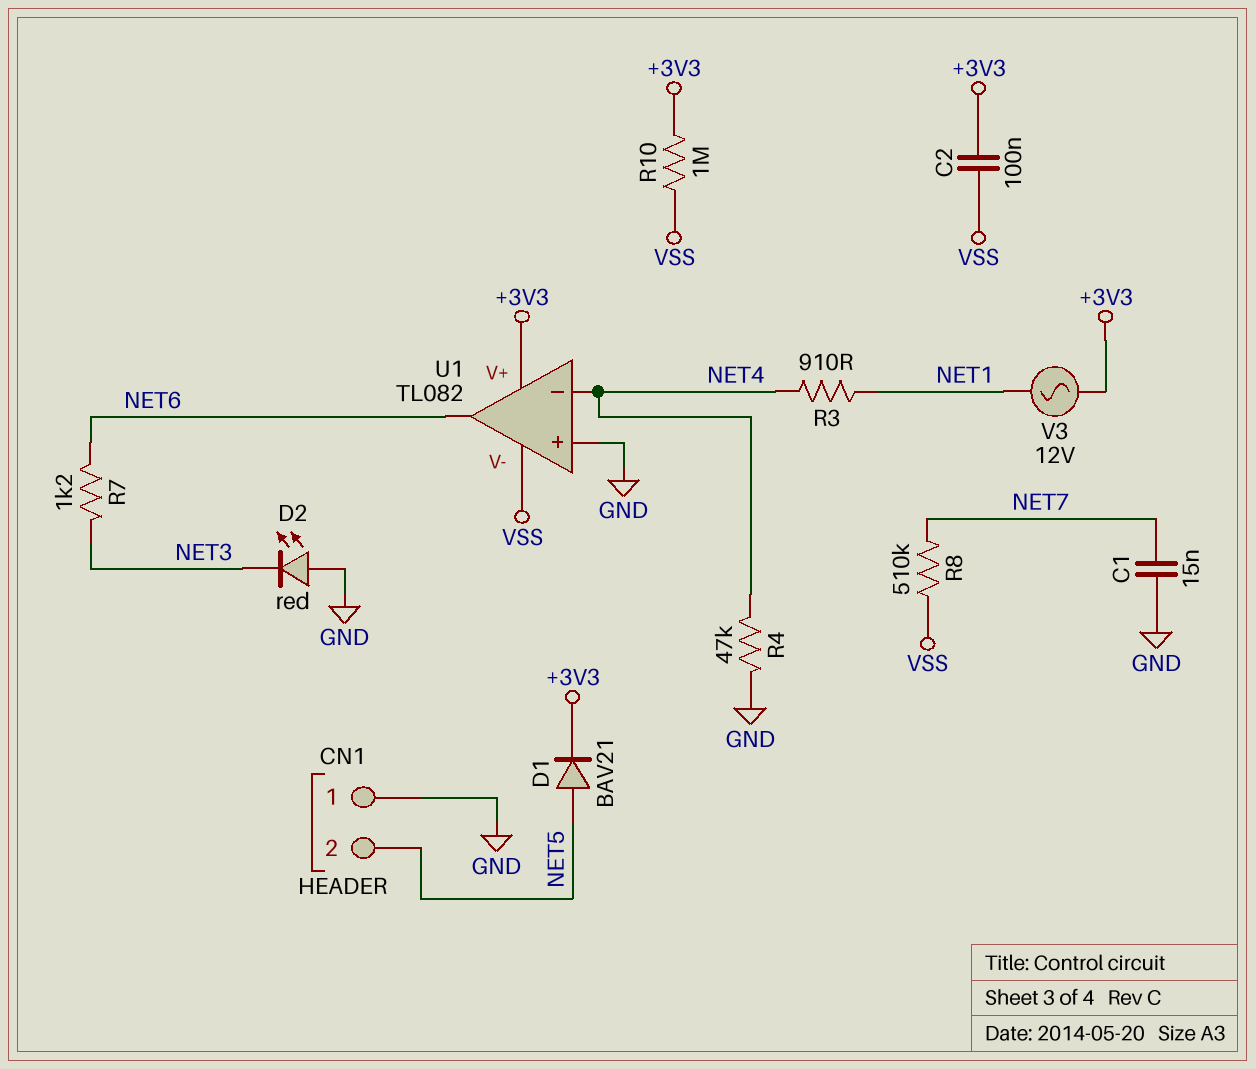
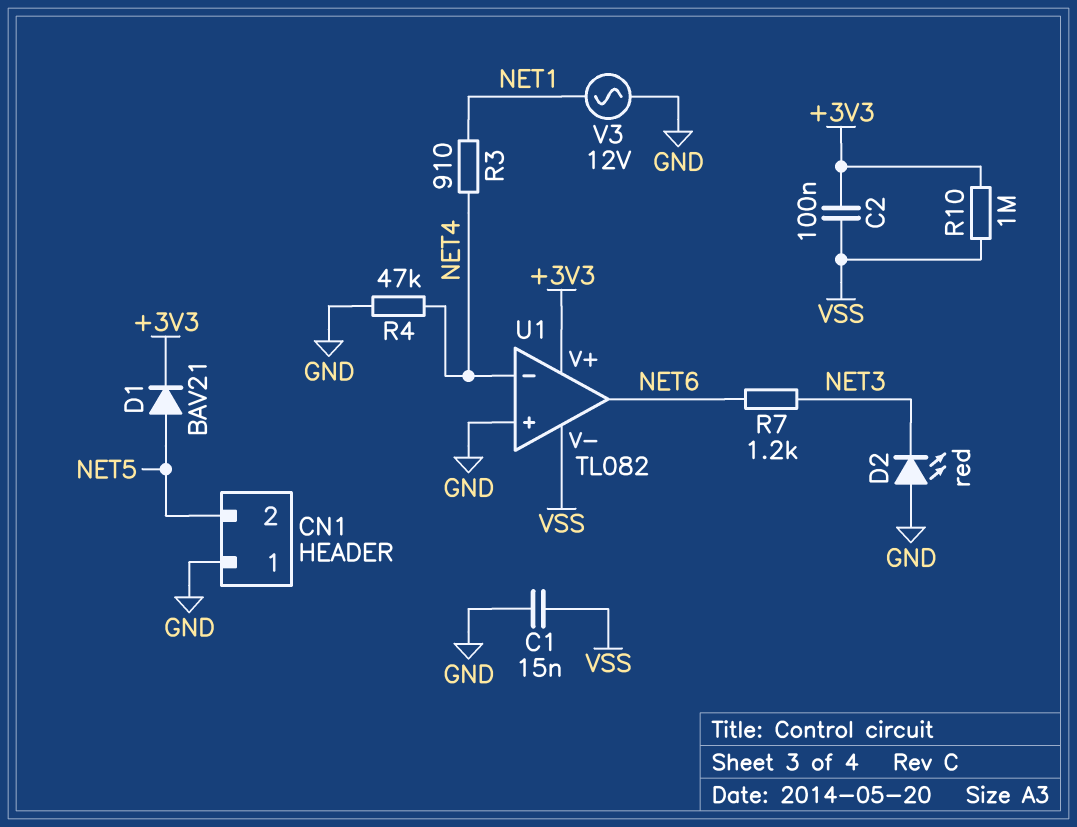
C1: 15nF (GND, NET7) -> 15nF (GND, VSS)
R8: 510k (NET7, VSS) -> none
V3: AC 12V (+3V3, NET1) -> AC 12V (GND, NET1)

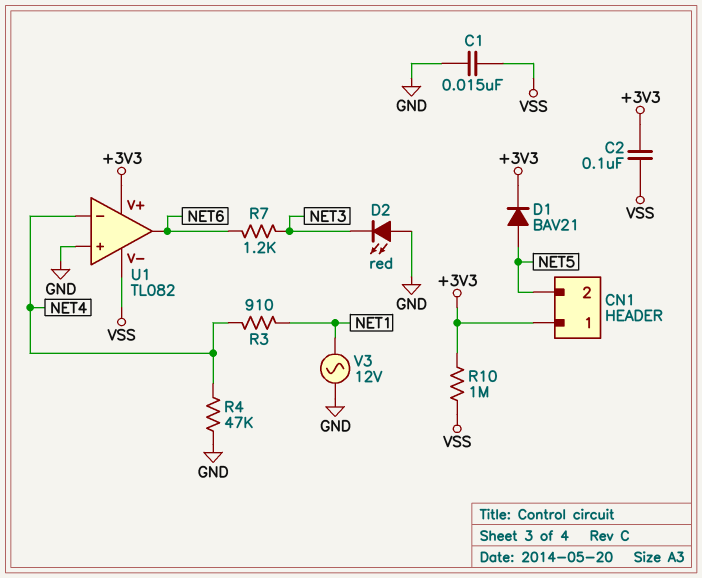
CN1 pin 1: GND -> +3V3

